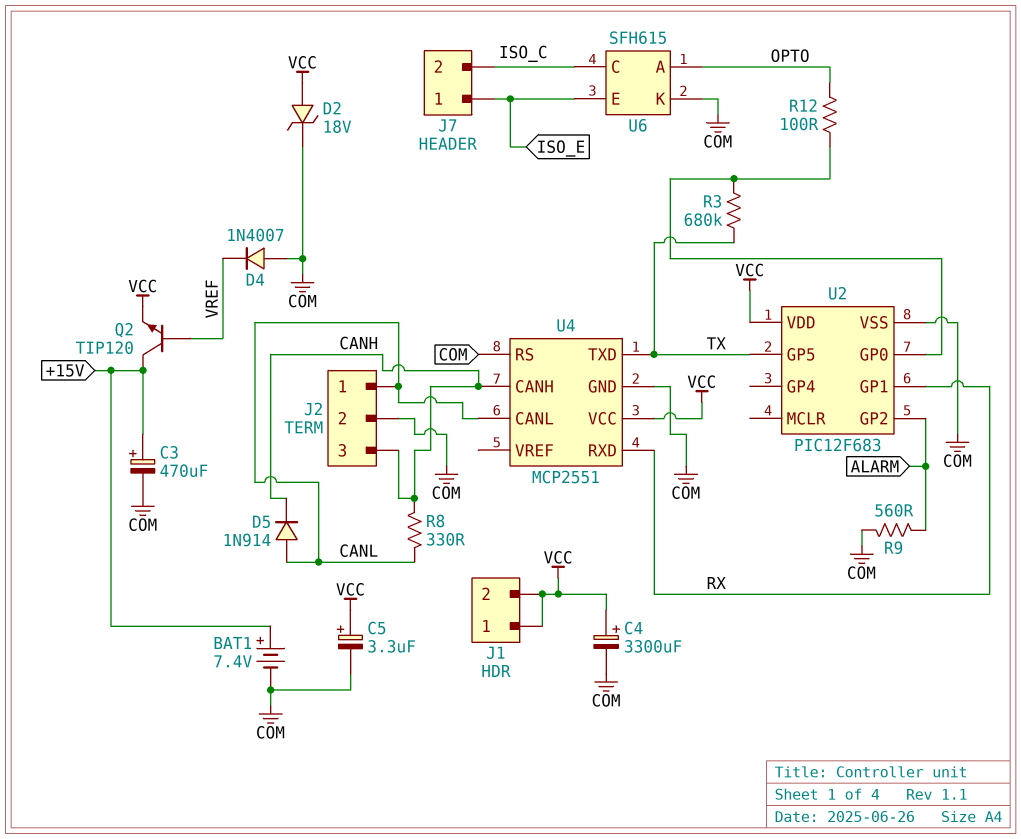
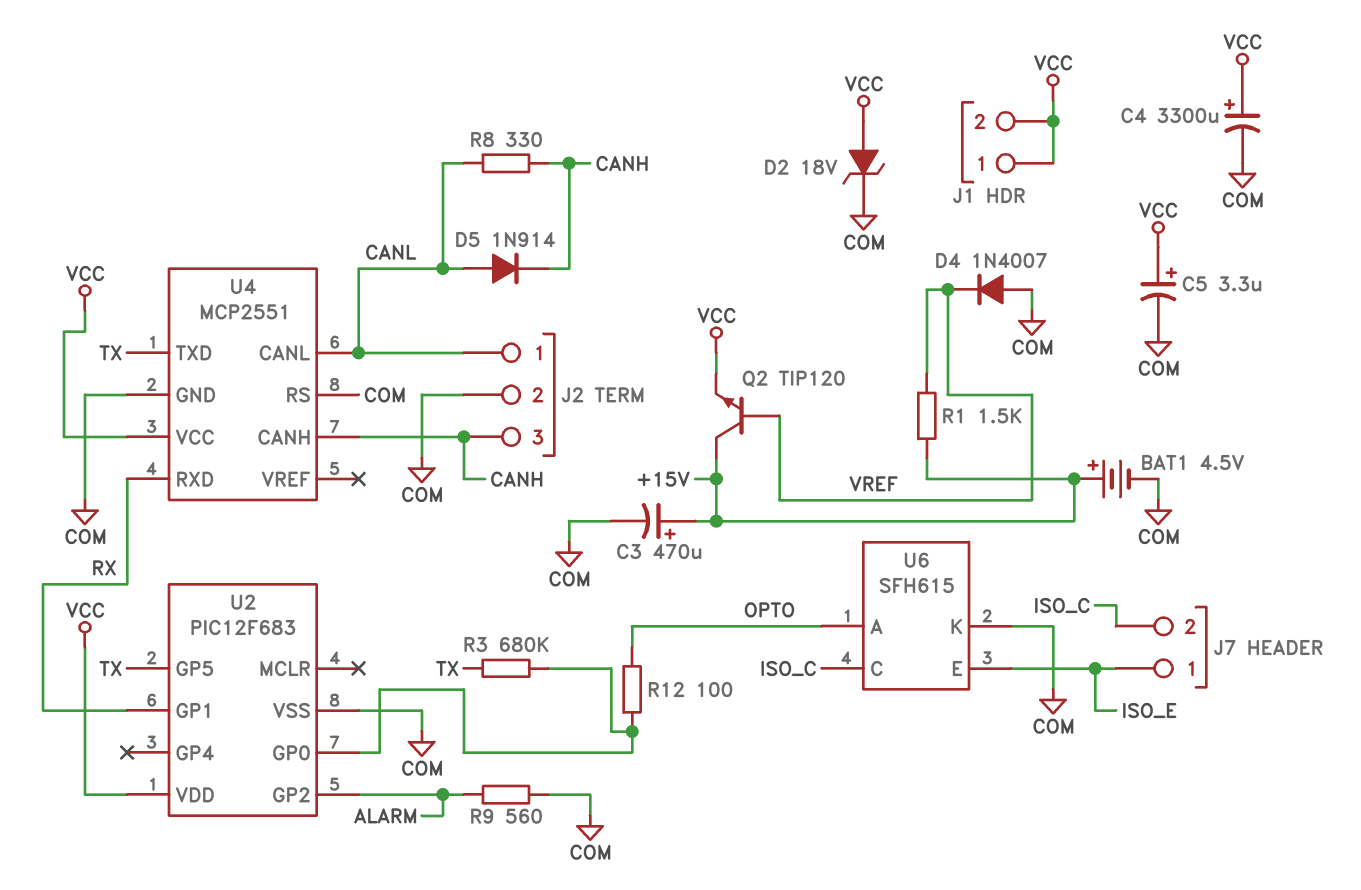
BAT1: 7.4V (plus +15V, minus COM) -> 4.5V (plus +15V, minus COM)
R1: none -> 1.5k (+15V, VREF)

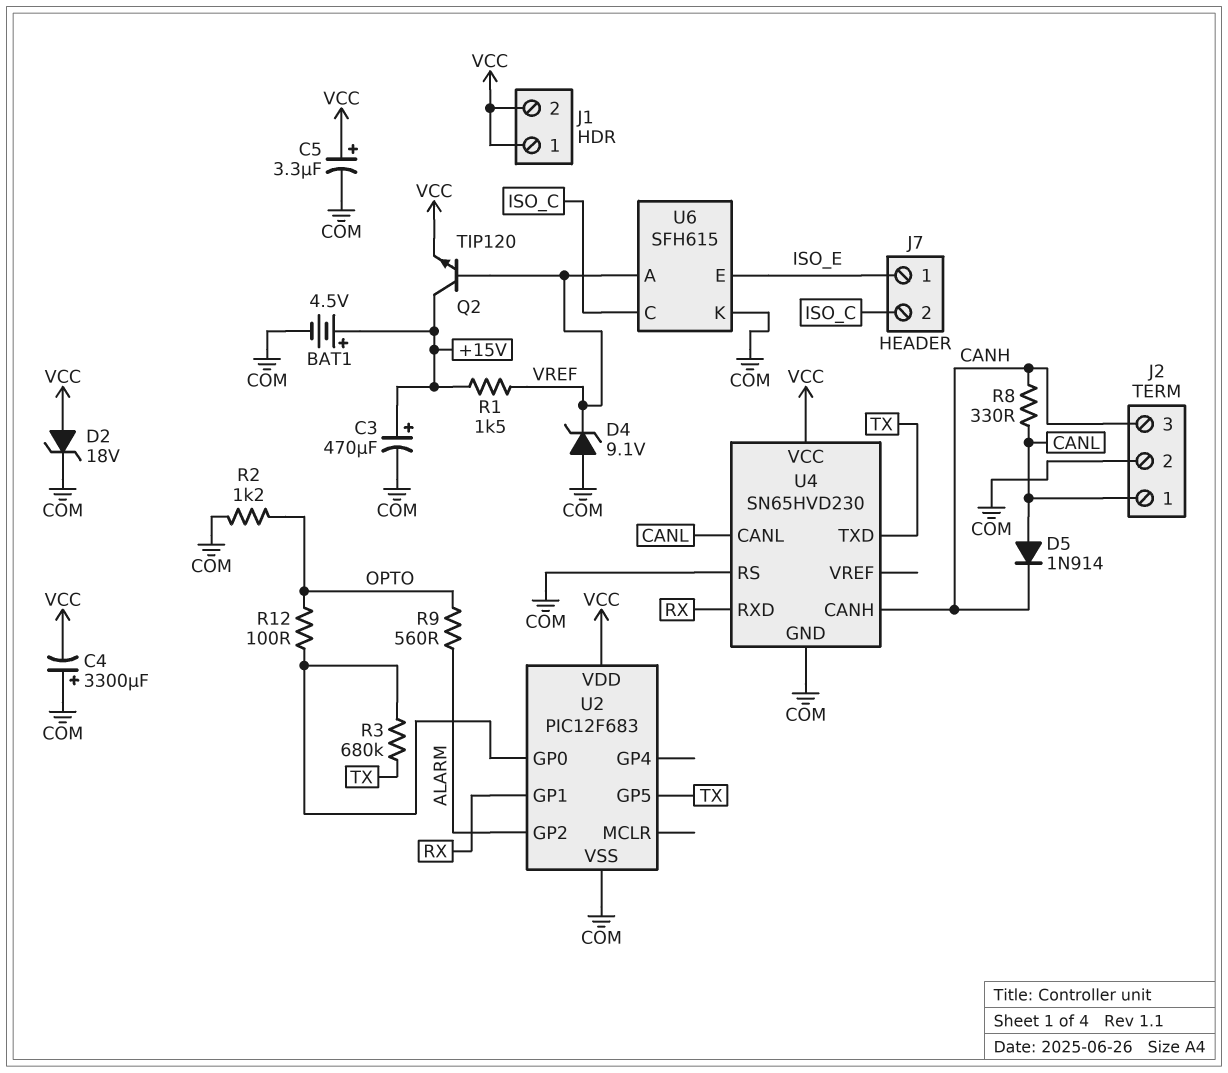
C4: 3300uF (plus VCC, minus COM) -> 3300uF (plus COM, minus VCC)
D4: diode 1N4007 (A COM, K VREF) -> zener 9.1V (A COM, K VREF)
R2: none -> 1.2k (COM, OPTO)
R9: 560 (ALARM, COM) -> 560 (ALARM, OPTO)
U4: MCP2551 -> SN65HVD230
U6 pin A: OPTO -> VREF

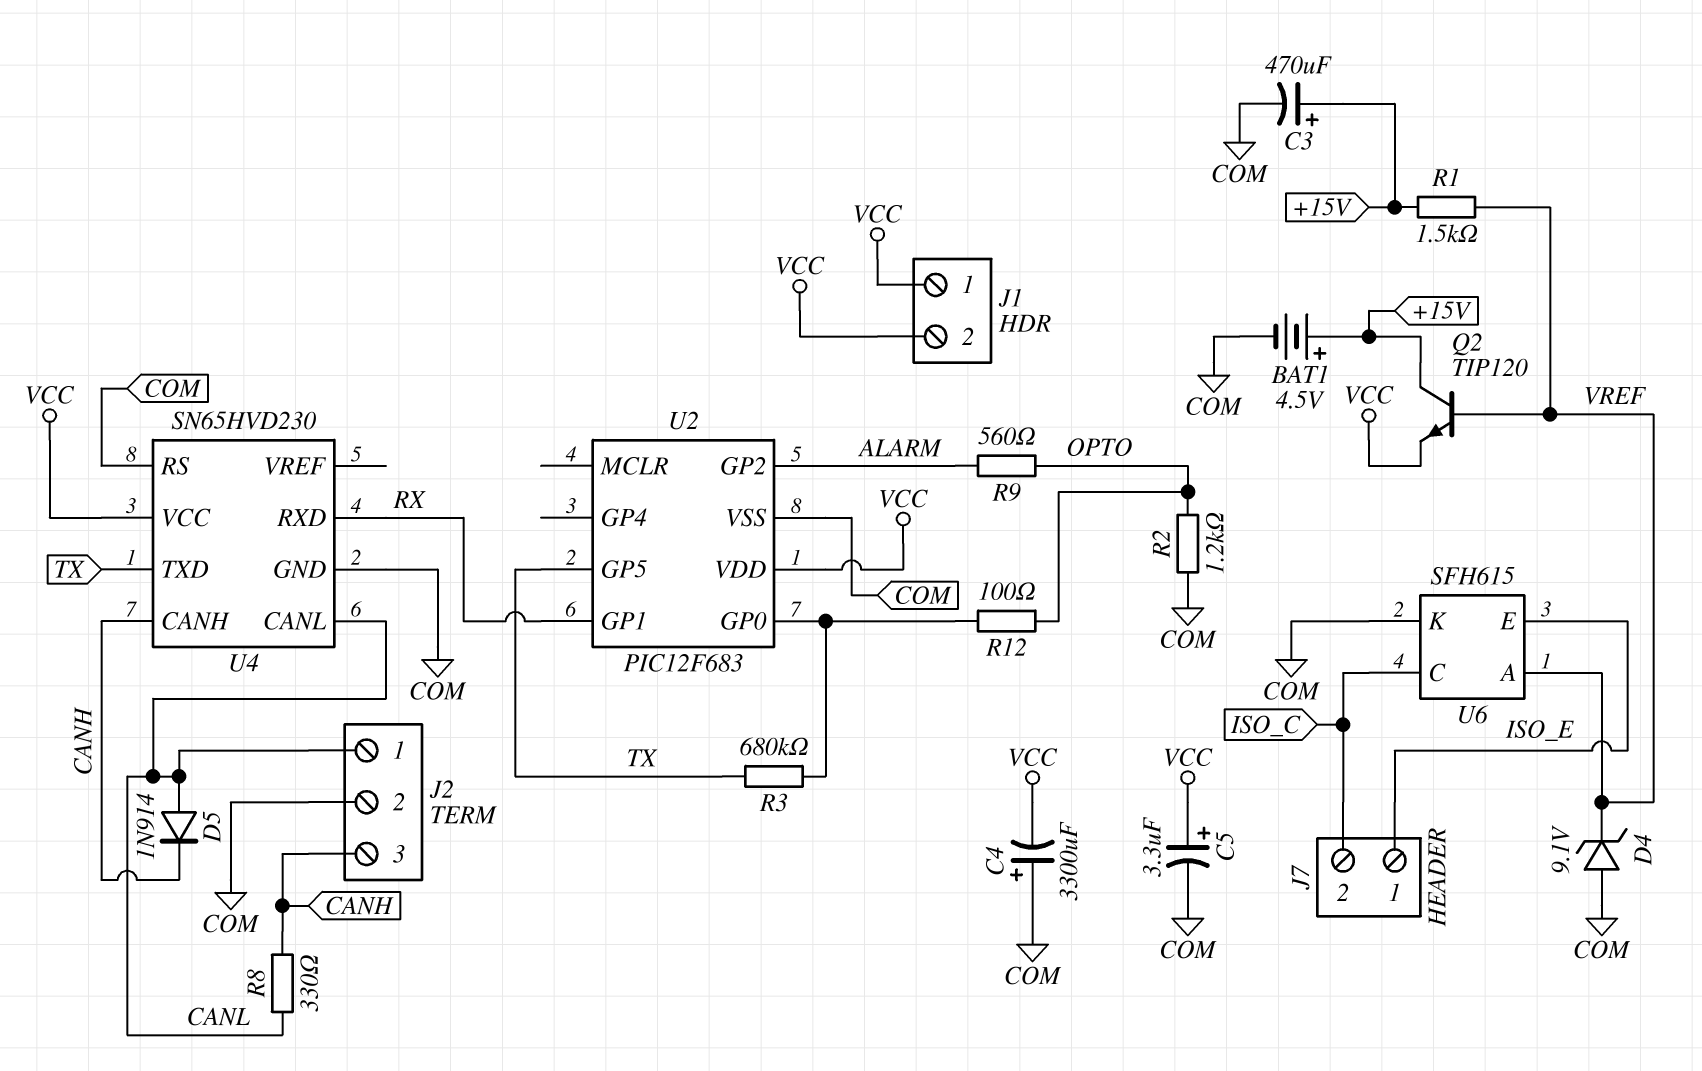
D2: zener 18V (A VCC, K COM) -> none

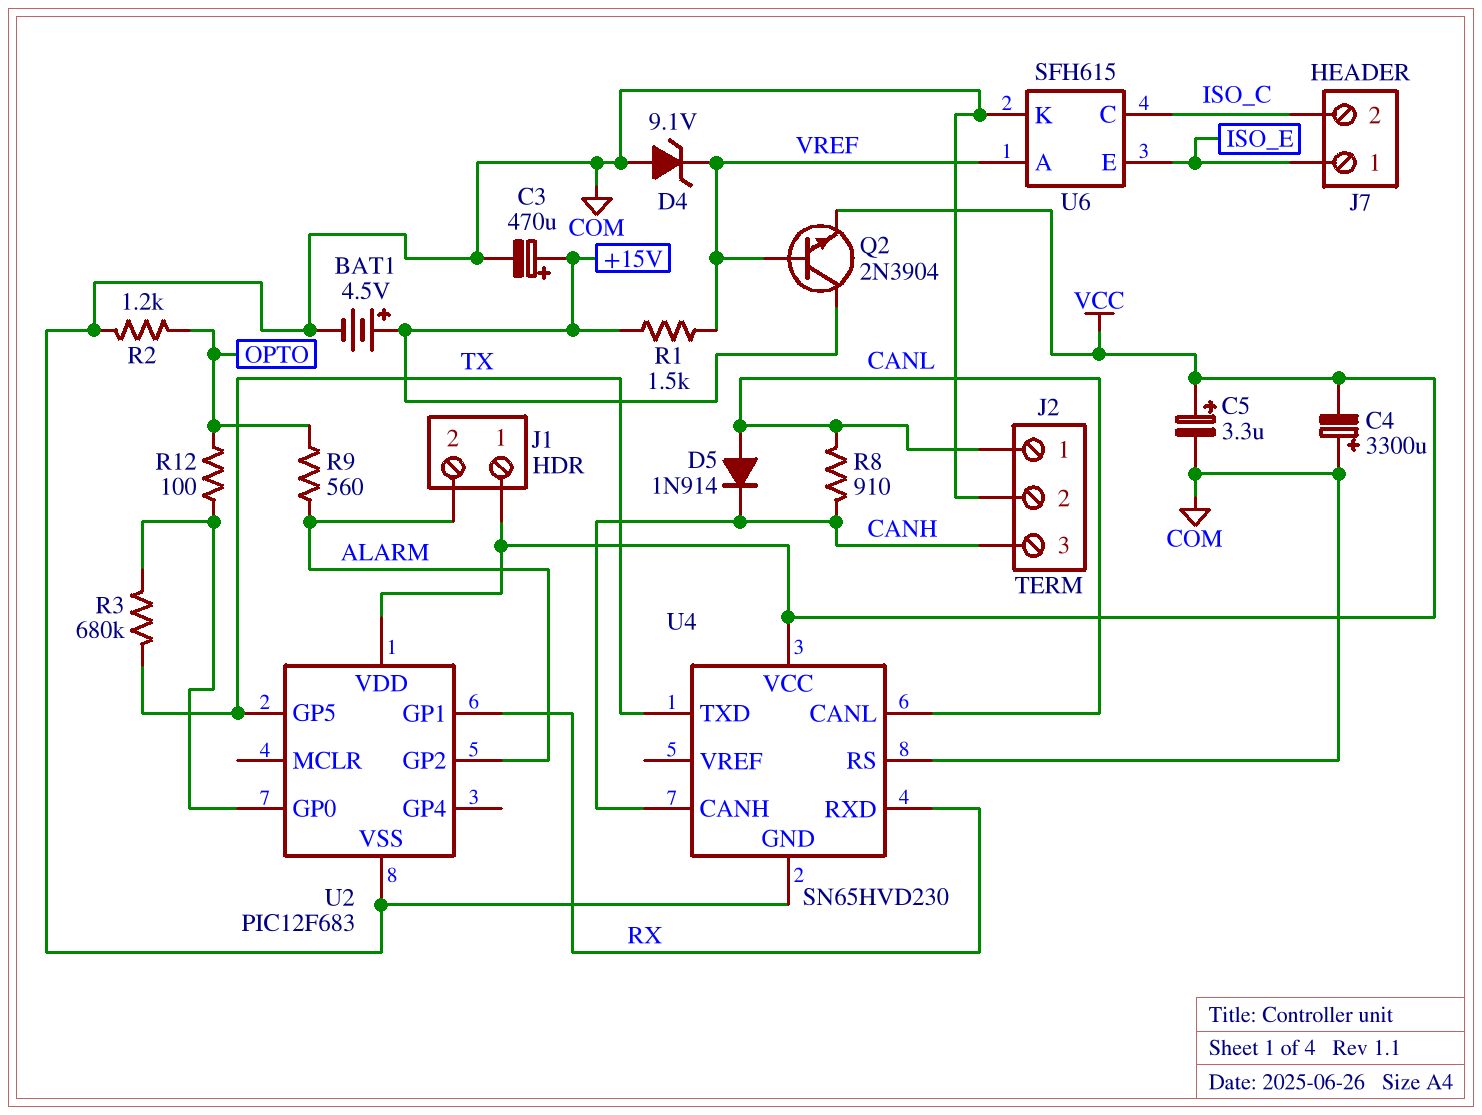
J1 pin 2: VCC -> ALARM
Q2: NPN TIP120 (B VREF, C +15V, E VCC) -> NPN 2N3904 (B VREF, C +15V, E VCC)
R8: 330 (CANH, CANL) -> 910 (CANH, CANL)

